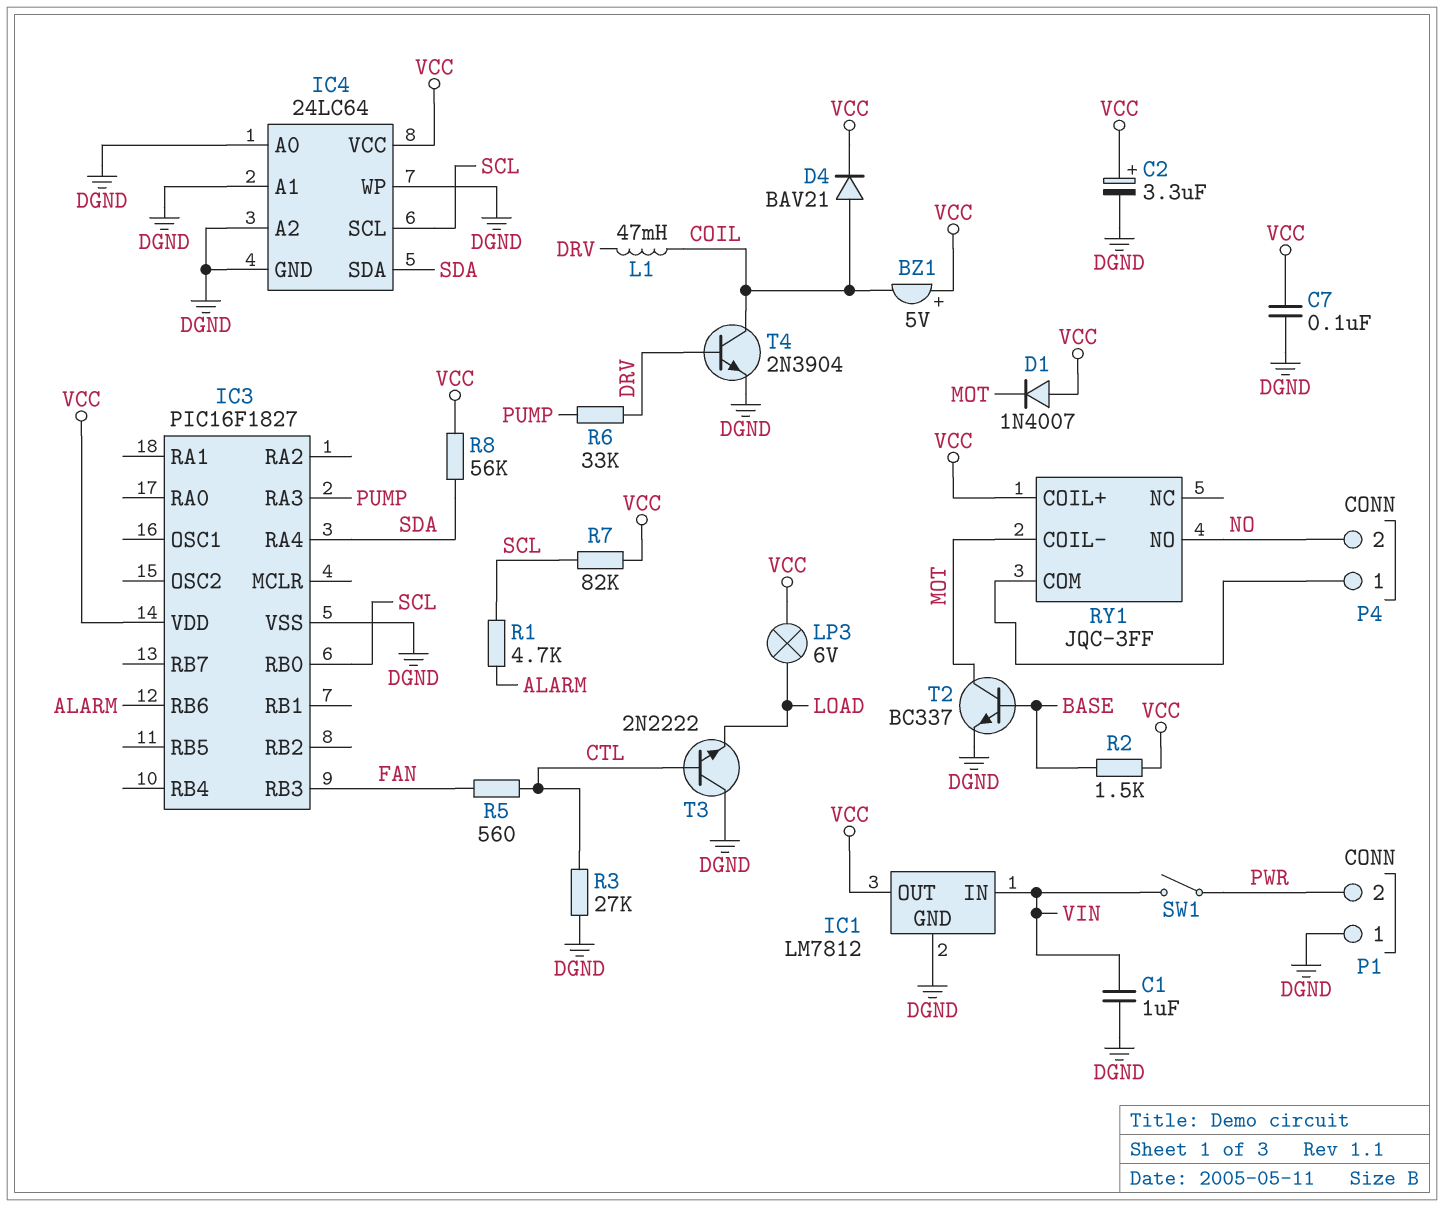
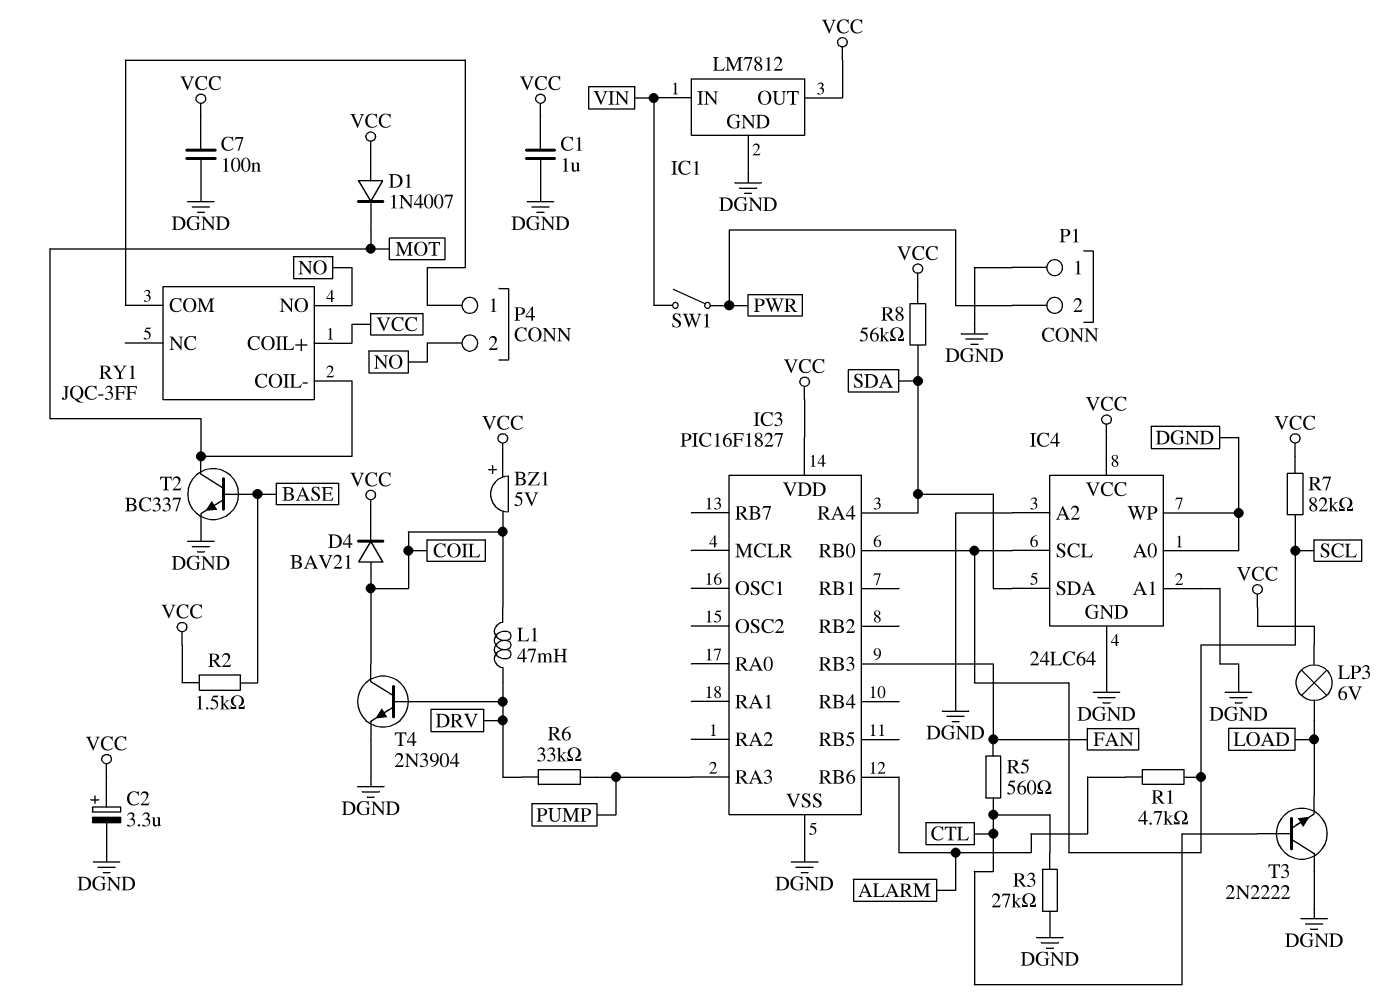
C1: 1uF (DGND, VIN) -> 1uF (DGND, VCC)

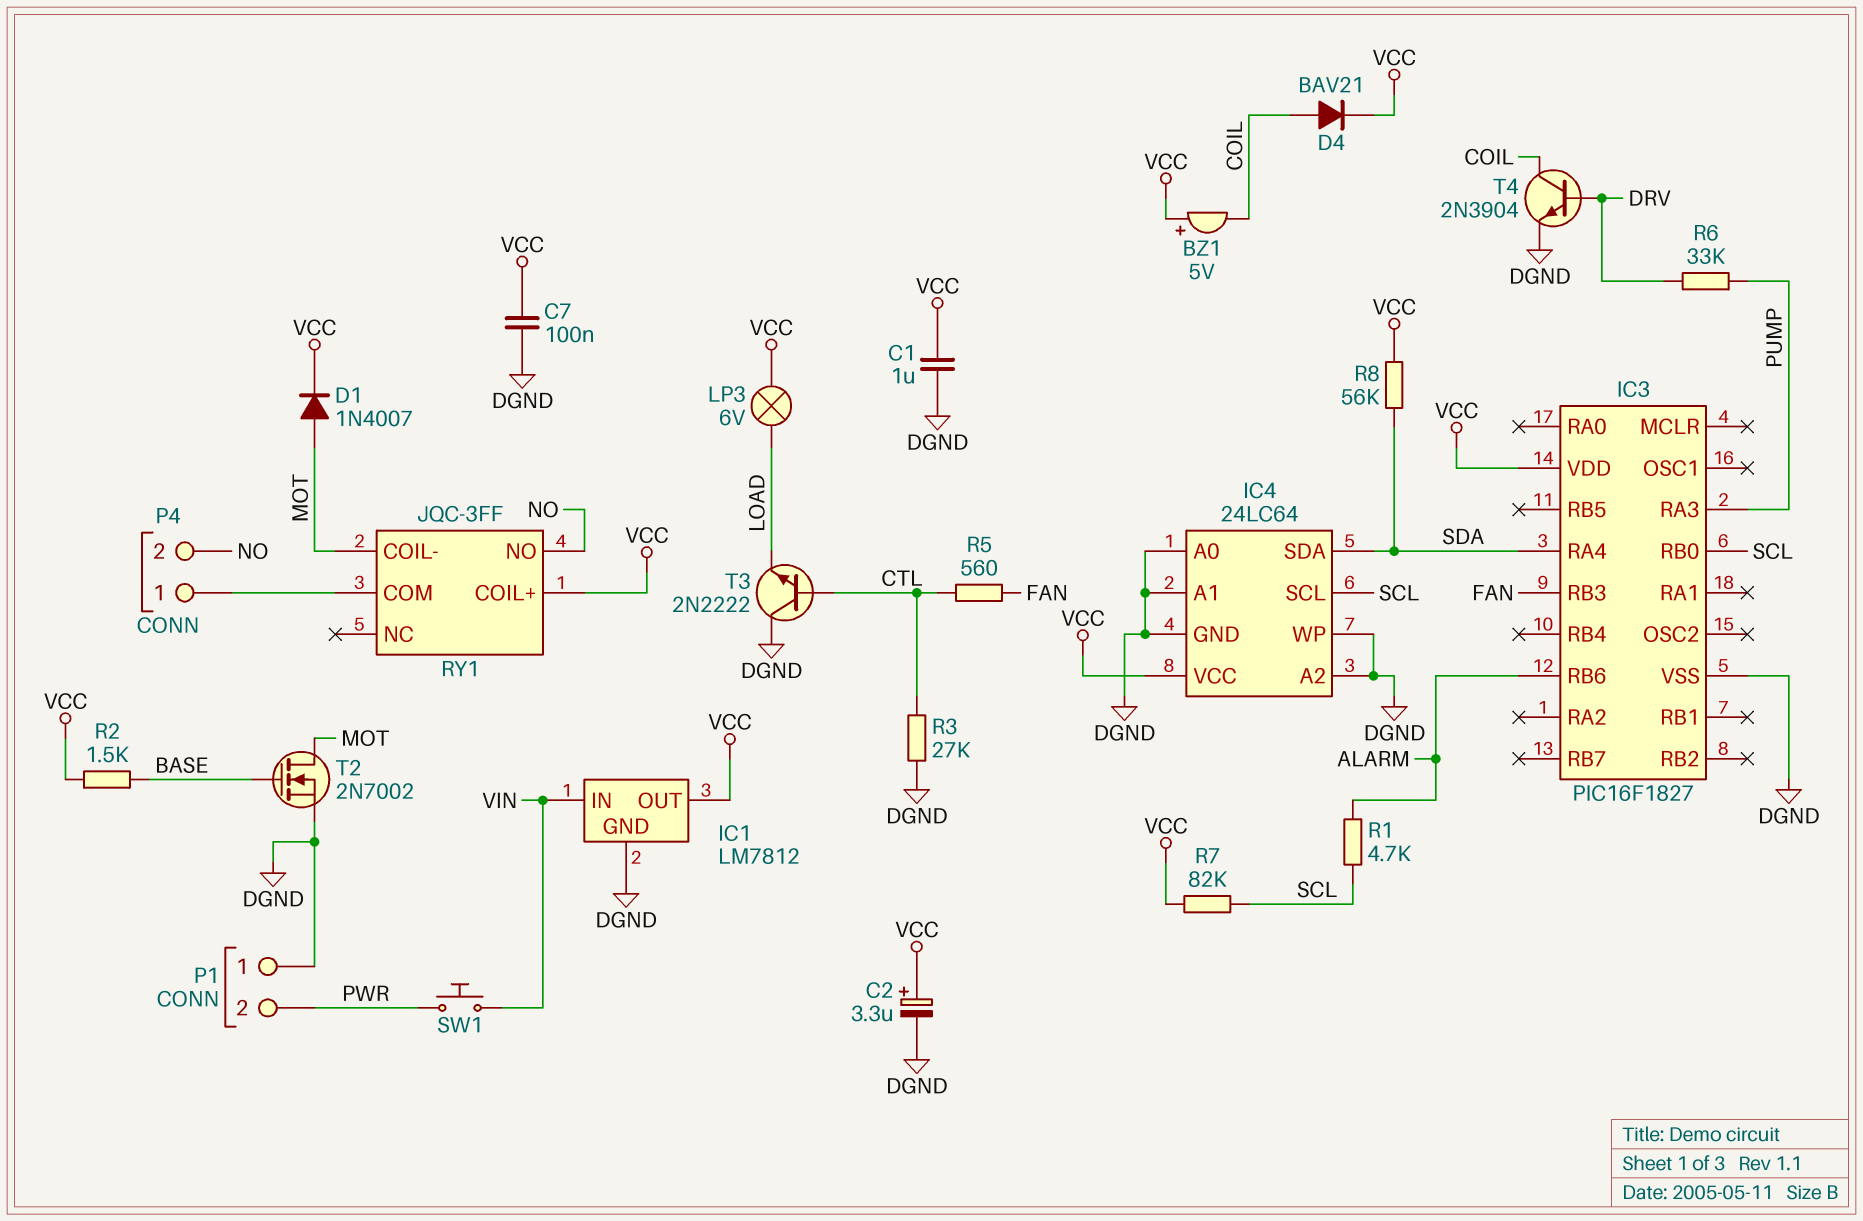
D1: diode 1N4007 (A VCC, K MOT) -> diode 1N4007 (A MOT, K VCC)
L1: 47mH (COIL, DRV) -> none
SW1: switch (PWR, VIN) -> button (PWR, VIN)
T2: NPN BC337 (B BASE, C MOT, E DGND) -> NMOS 2N7002 (G BASE, D MOT, S DGND)

